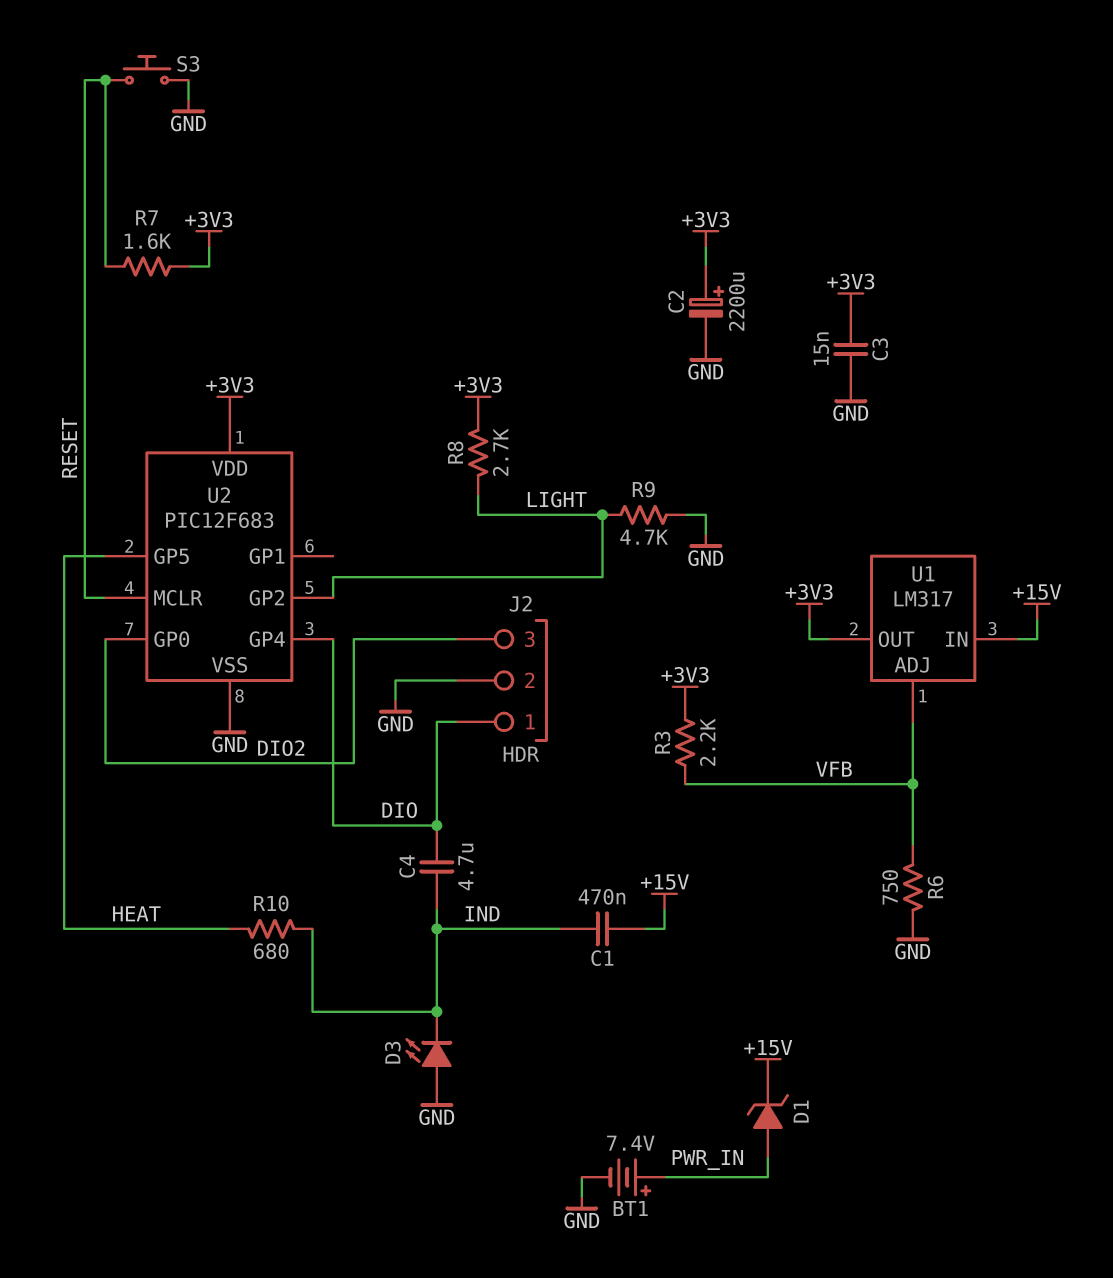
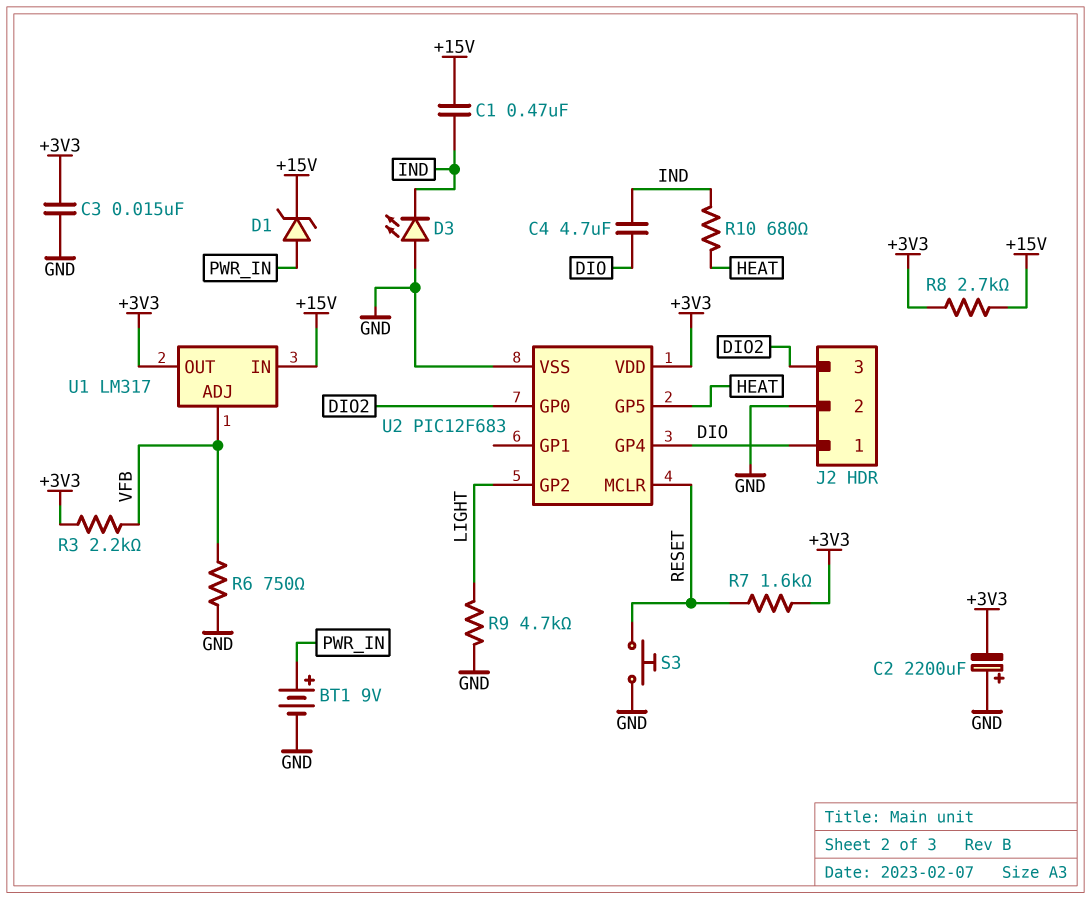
BT1: 7.4V (plus PWR_IN, minus GND) -> 9V (plus PWR_IN, minus GND)
C2: 2200uF (plus +3V3, minus GND) -> 2200uF (plus GND, minus +3V3)
R8: 2.7k (+3V3, LIGHT) -> 2.7k (+3V3, +15V)

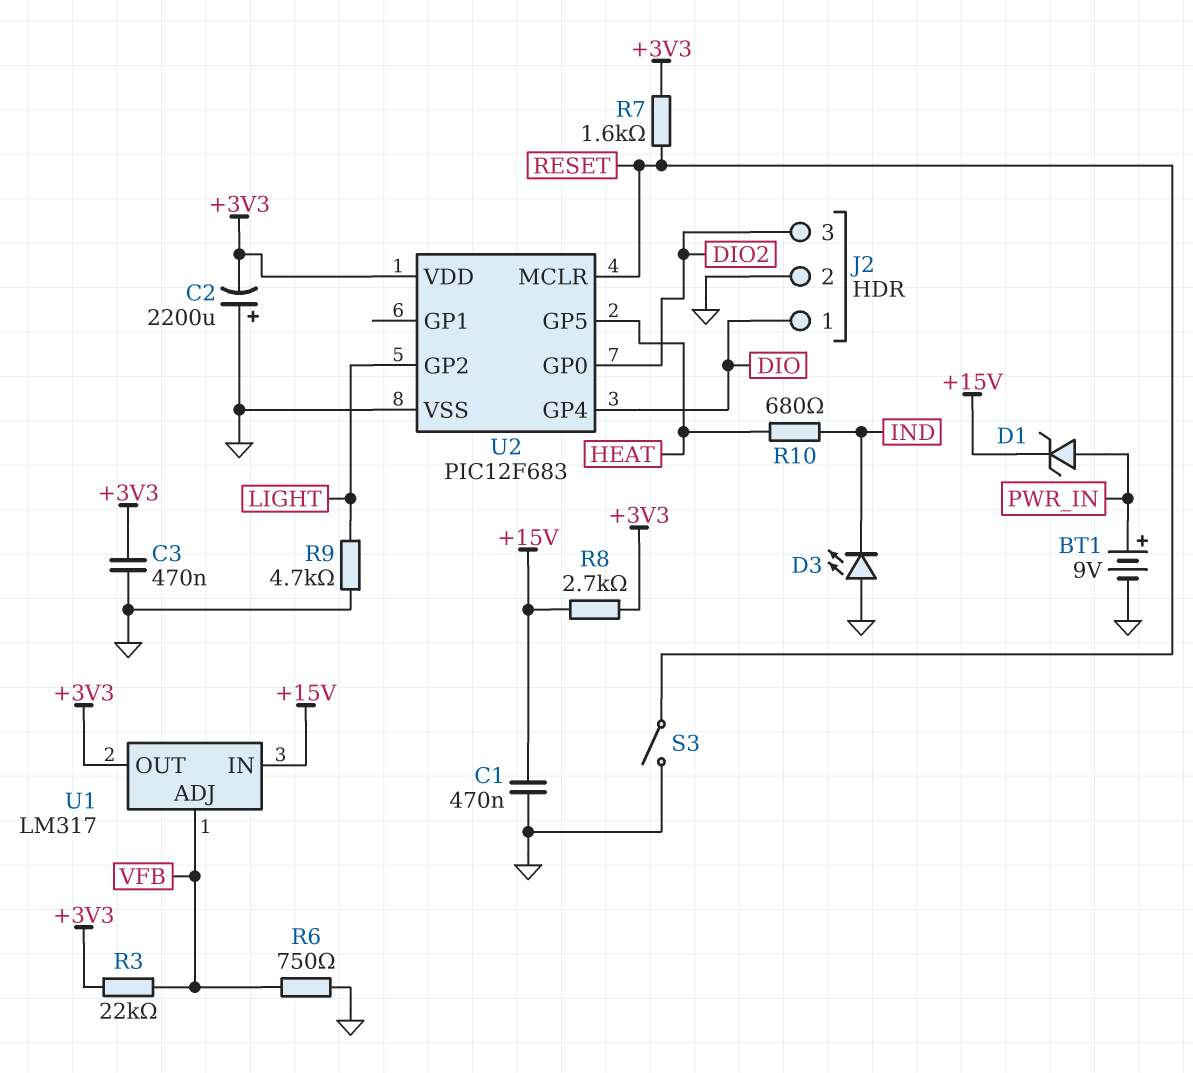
C1: 470nF (+15V, IND) -> 470nF (+15V, GND)
C3: 15nF (+3V3, GND) -> 470nF (+3V3, GND)
C4: 4.7uF (DIO, IND) -> none
R3: 2.2k (+3V3, VFB) -> 22k (+3V3, VFB)
S3: button (GND, RESET) -> switch (GND, RESET)

